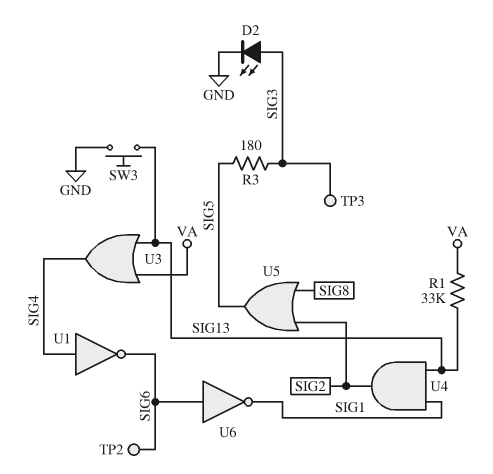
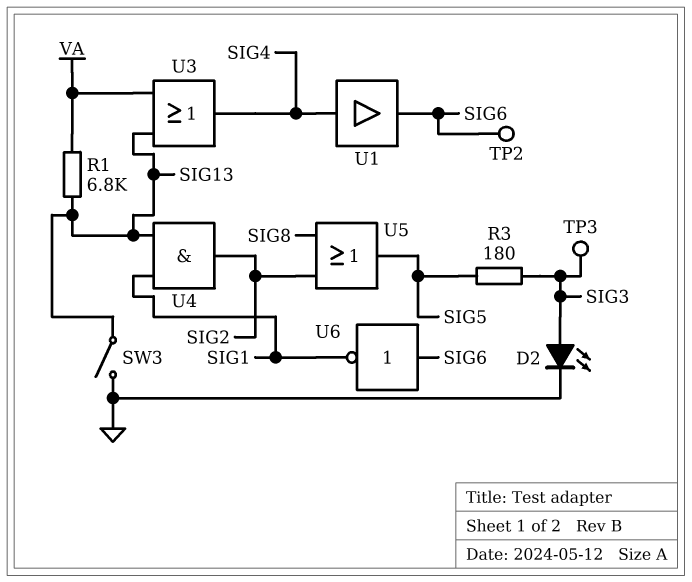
R1: 33k (SIG13, VA) -> 6.8k (SIG13, VA)
SW3: button (GND, SIG13) -> switch (GND, SIG13)
U1: NOT (in SIG4, out SIG6) -> buffer (in SIG4, out SIG6)

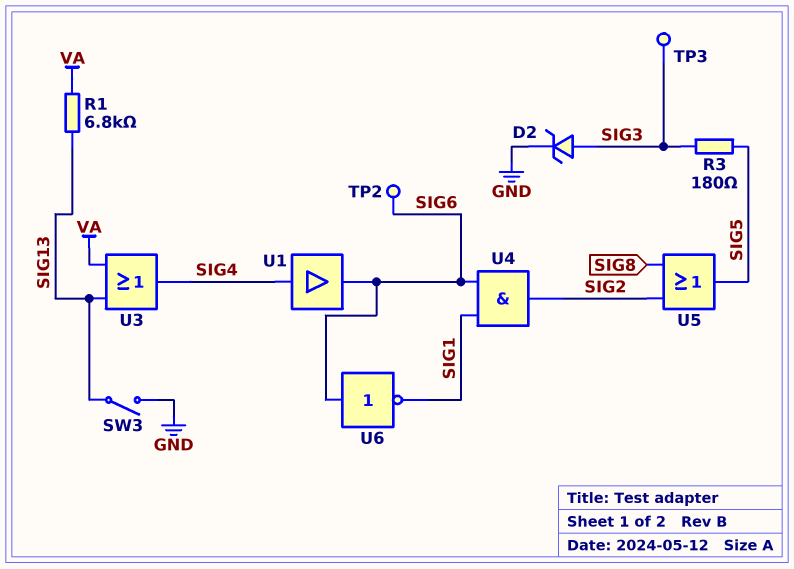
D2: LED (A SIG3, K GND) -> zener (A SIG3, K GND)
U4: AND (in SIG1, in SIG13, out SIG2) -> AND (in SIG1, in SIG6, out SIG2)

